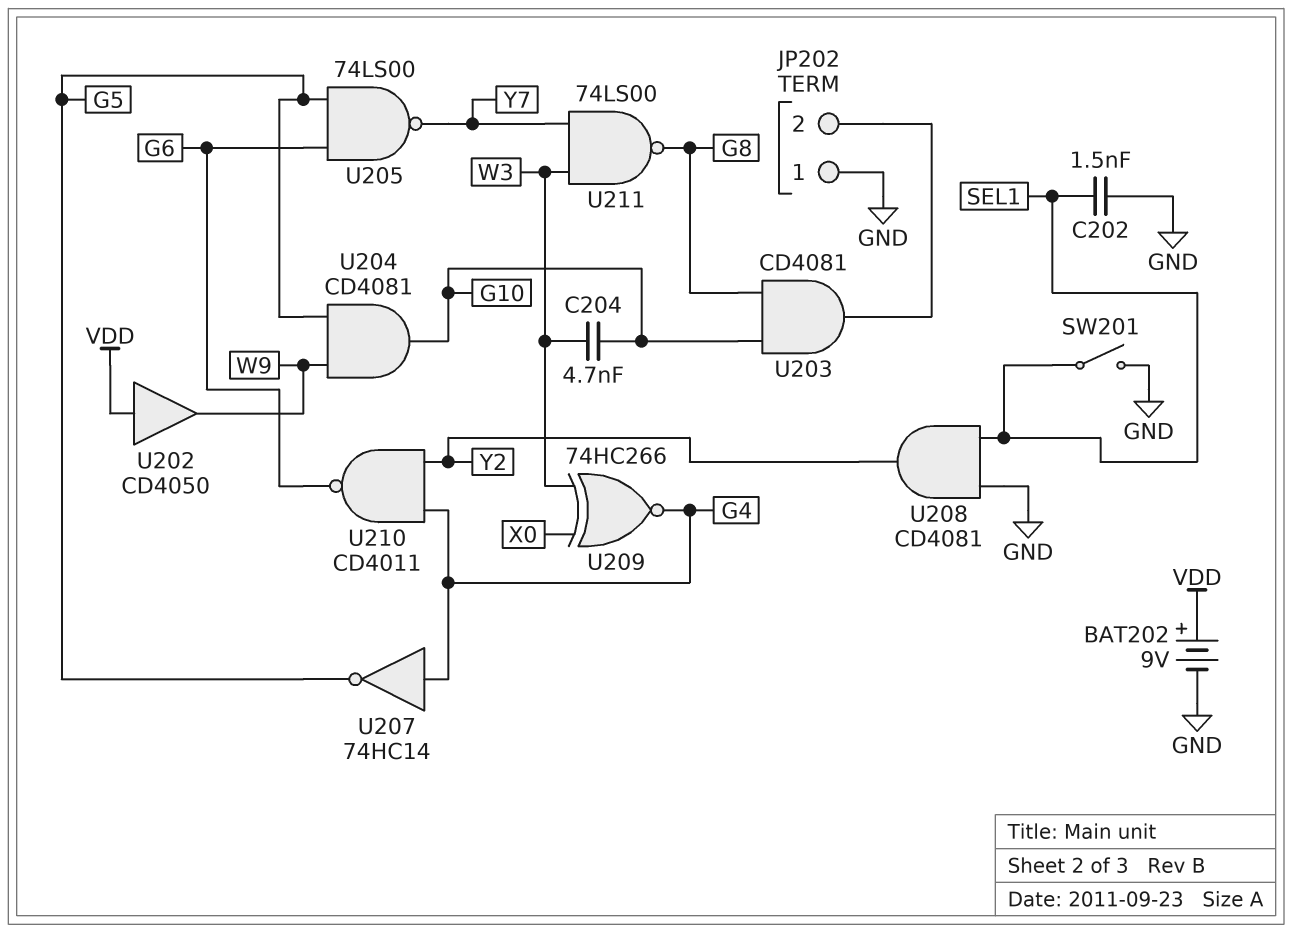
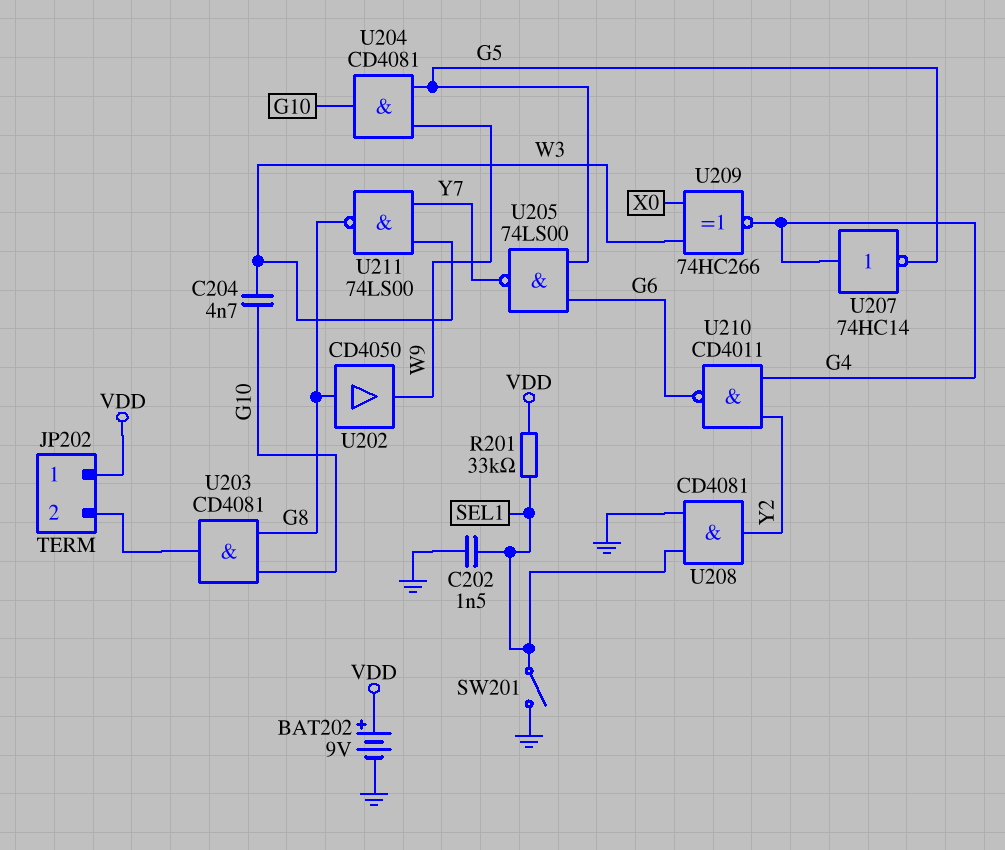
JP202 pin 1: GND -> VDD
R201: none -> 33k (SEL1, VDD)
U202: buffer CD4050 (in VDD, out W9) -> buffer CD4050 (in G8, out W9)

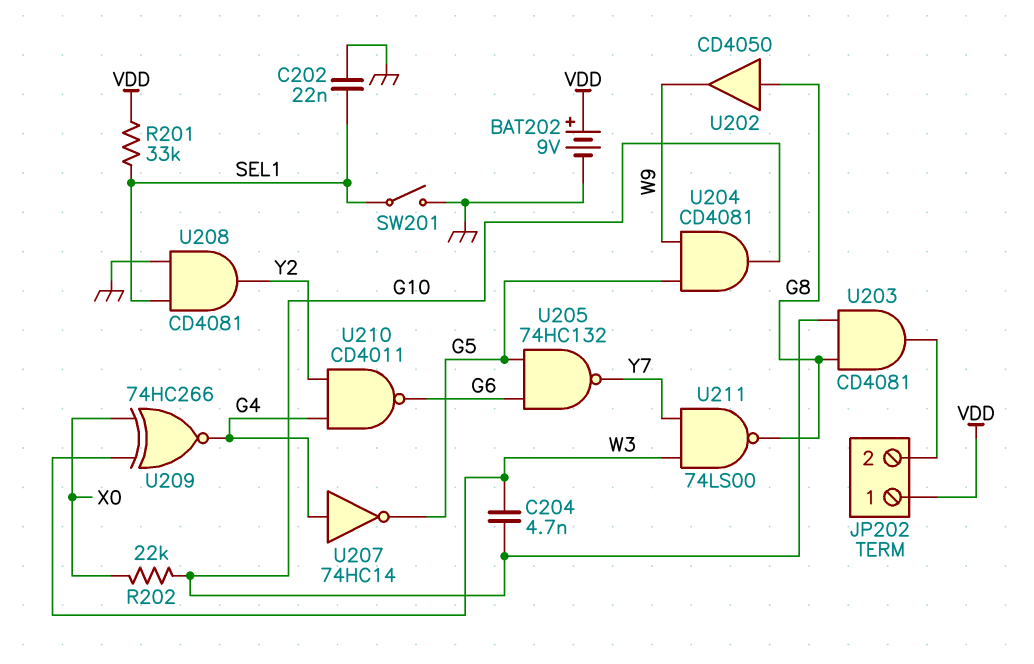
C202: 1.5nF (GND, SEL1) -> 22nF (GND, SEL1)
R202: none -> 22k (G10, X0)
U205: NAND 74LS00 (in G5, in G6, out Y7) -> NAND 74HC132 (in G5, in G6, out Y7)

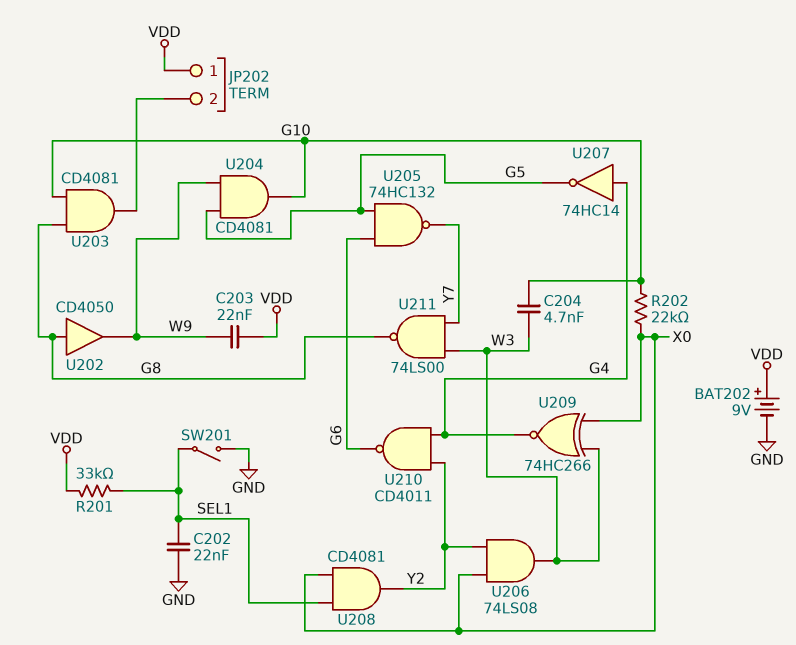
C203: none -> 22nF (VDD, W9)
U206: none -> AND 74LS08 (in X0, in Y2, out W3)
U208: AND CD4081 (in GND, in SEL1, out Y2) -> AND CD4081 (in SEL1, in X0, out Y2)

